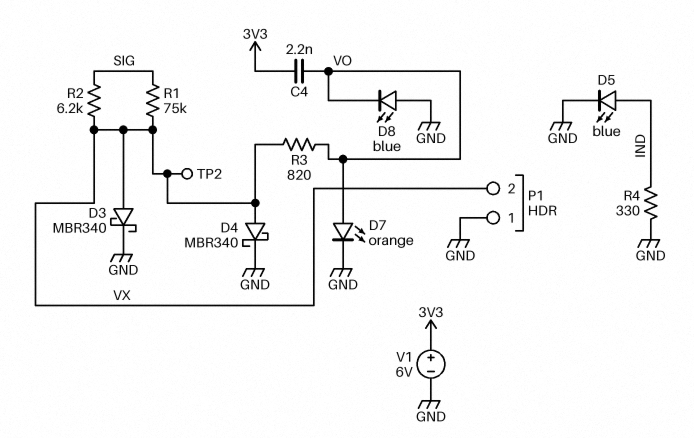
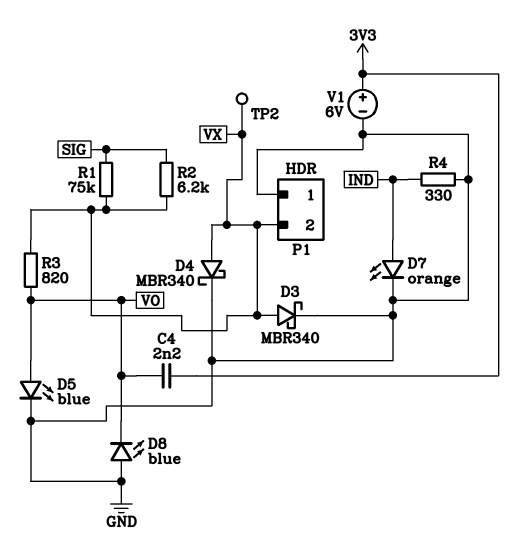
D5: LED blue (A IND, K GND) -> LED blue (A VO, K GND)
D7: LED orange (A VO, K GND) -> LED orange (A IND, K GND)

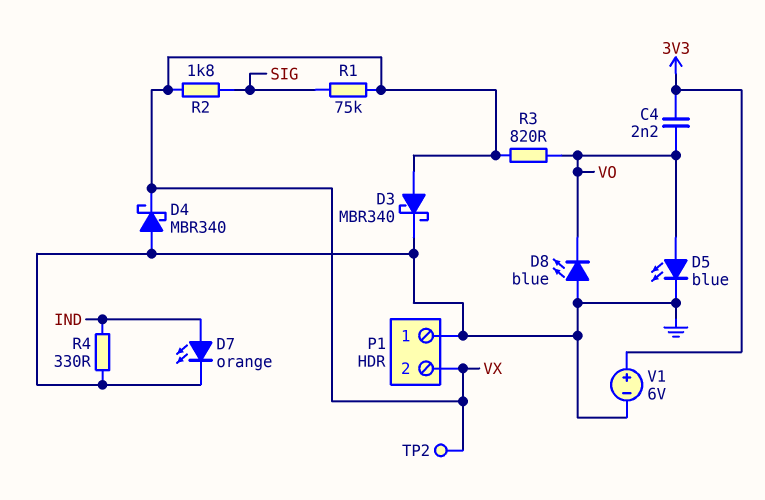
D4: schottky MBR340 (A VX, K GND) -> schottky MBR340 (A GND, K VX)
R2: 6.2k (SIG, VX) -> 1.8k (SIG, VX)

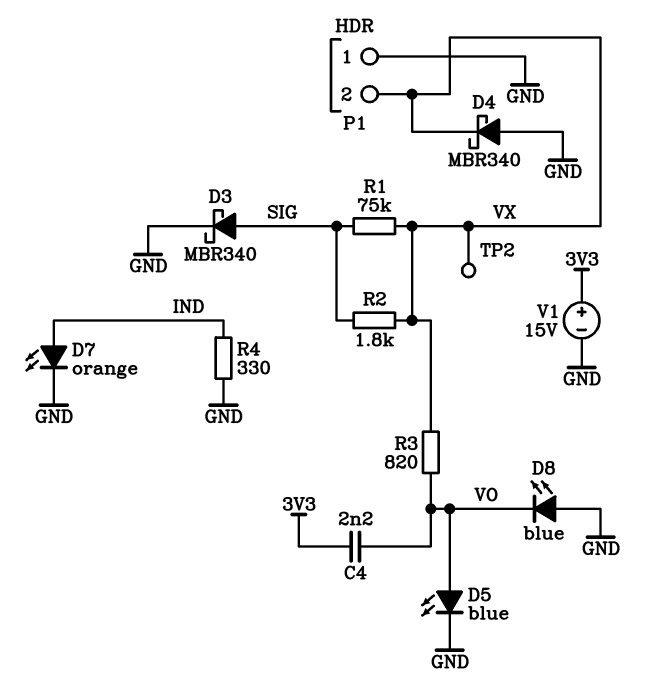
D3: schottky MBR340 (A VX, K GND) -> schottky MBR340 (A SIG, K GND)
V1: 6V (plus 3V3, minus GND) -> 15V (plus 3V3, minus GND)

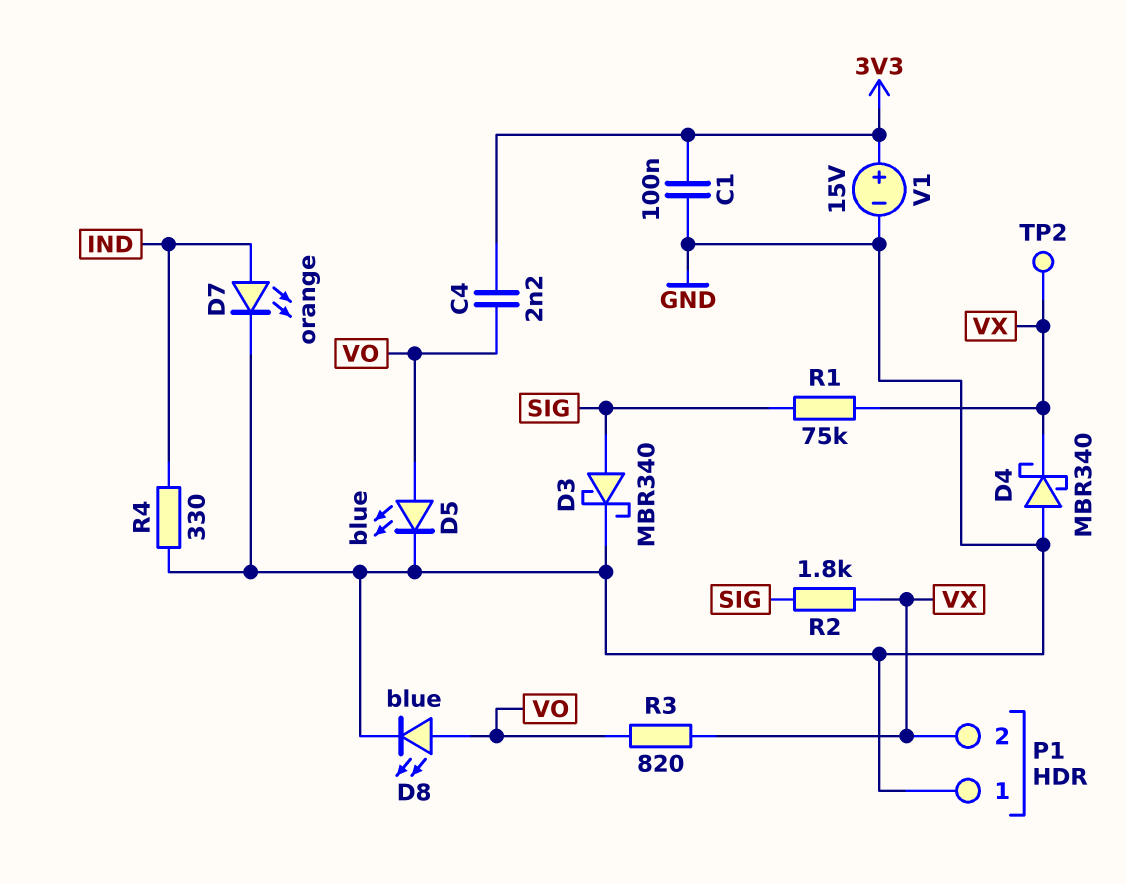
C1: none -> 100nF (3V3, GND)
D8: LED blue (A GND, K VO) -> LED blue (A VO, K GND)

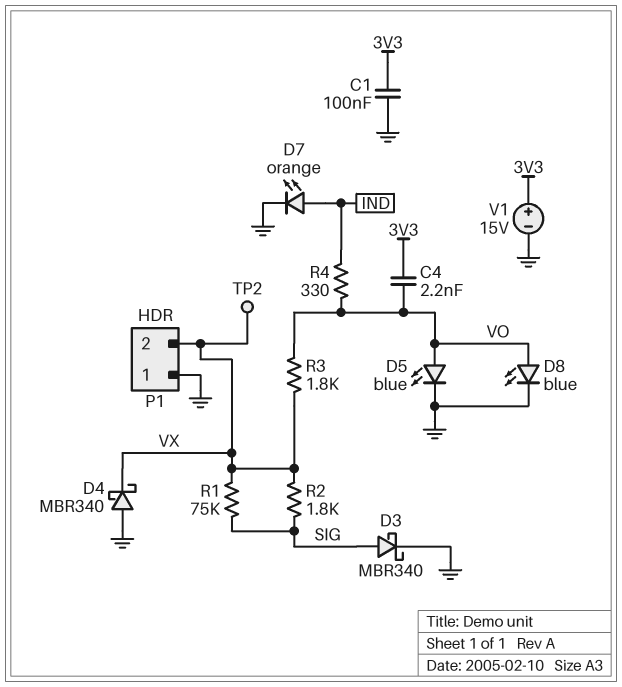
R3: 820 (VO, VX) -> 1.8k (VO, VX)
R4: 330 (GND, IND) -> 330 (IND, VO)

